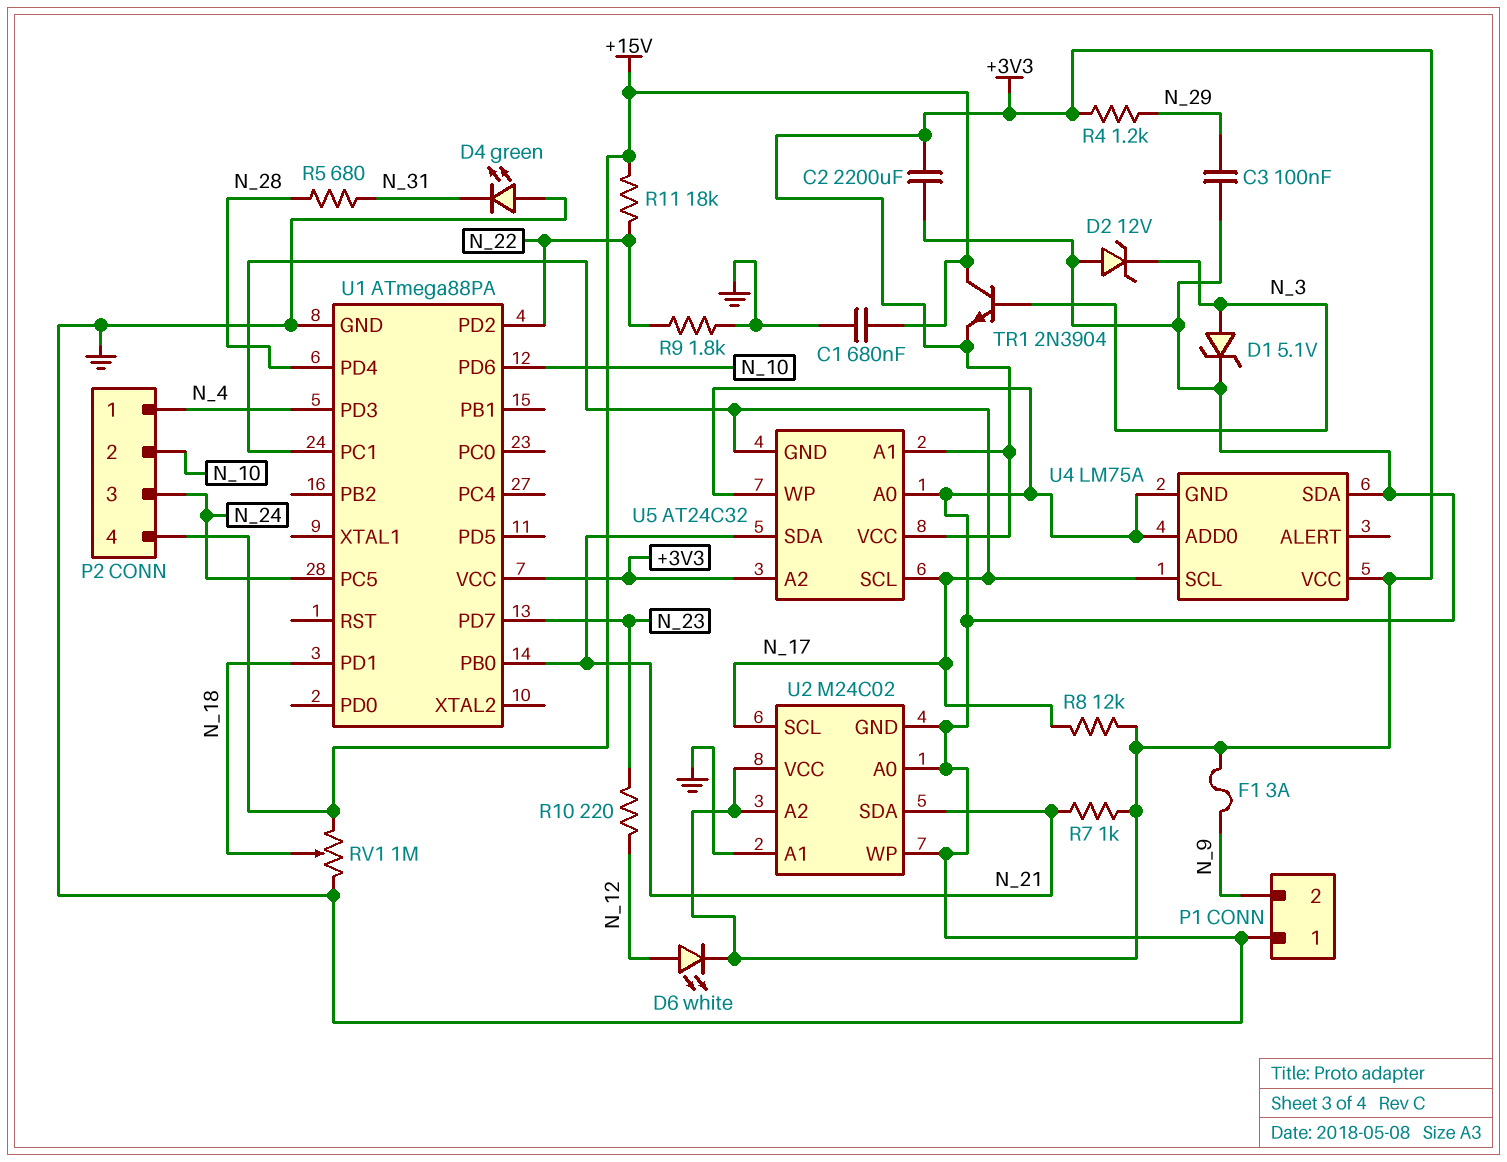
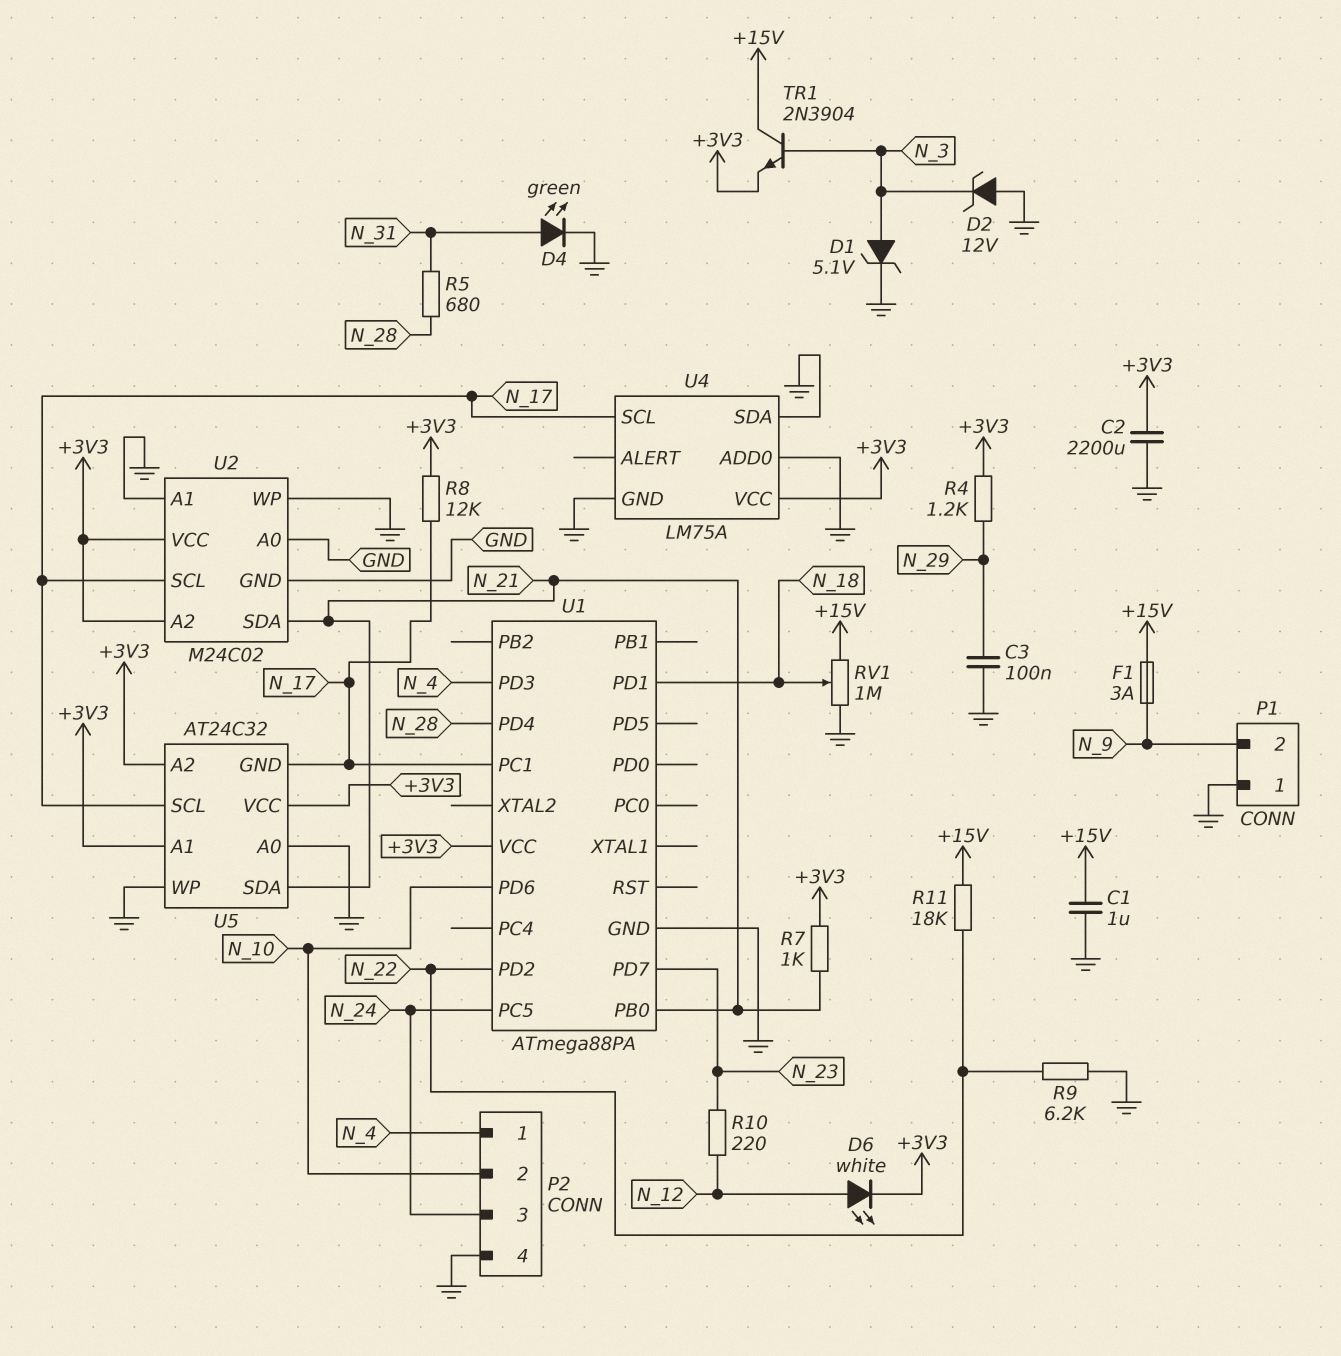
C1: 680nF (+15V, GND) -> 1uF (+15V, GND)
D4: LED green (A GND, K N_31) -> LED green (A N_31, K GND)
F1: 3A (+3V3, N_9) -> 3A (+15V, N_9)
P2 pin 4: +15V -> GND
R9: 1.8k (GND, N_22) -> 6.2k (GND, N_22)

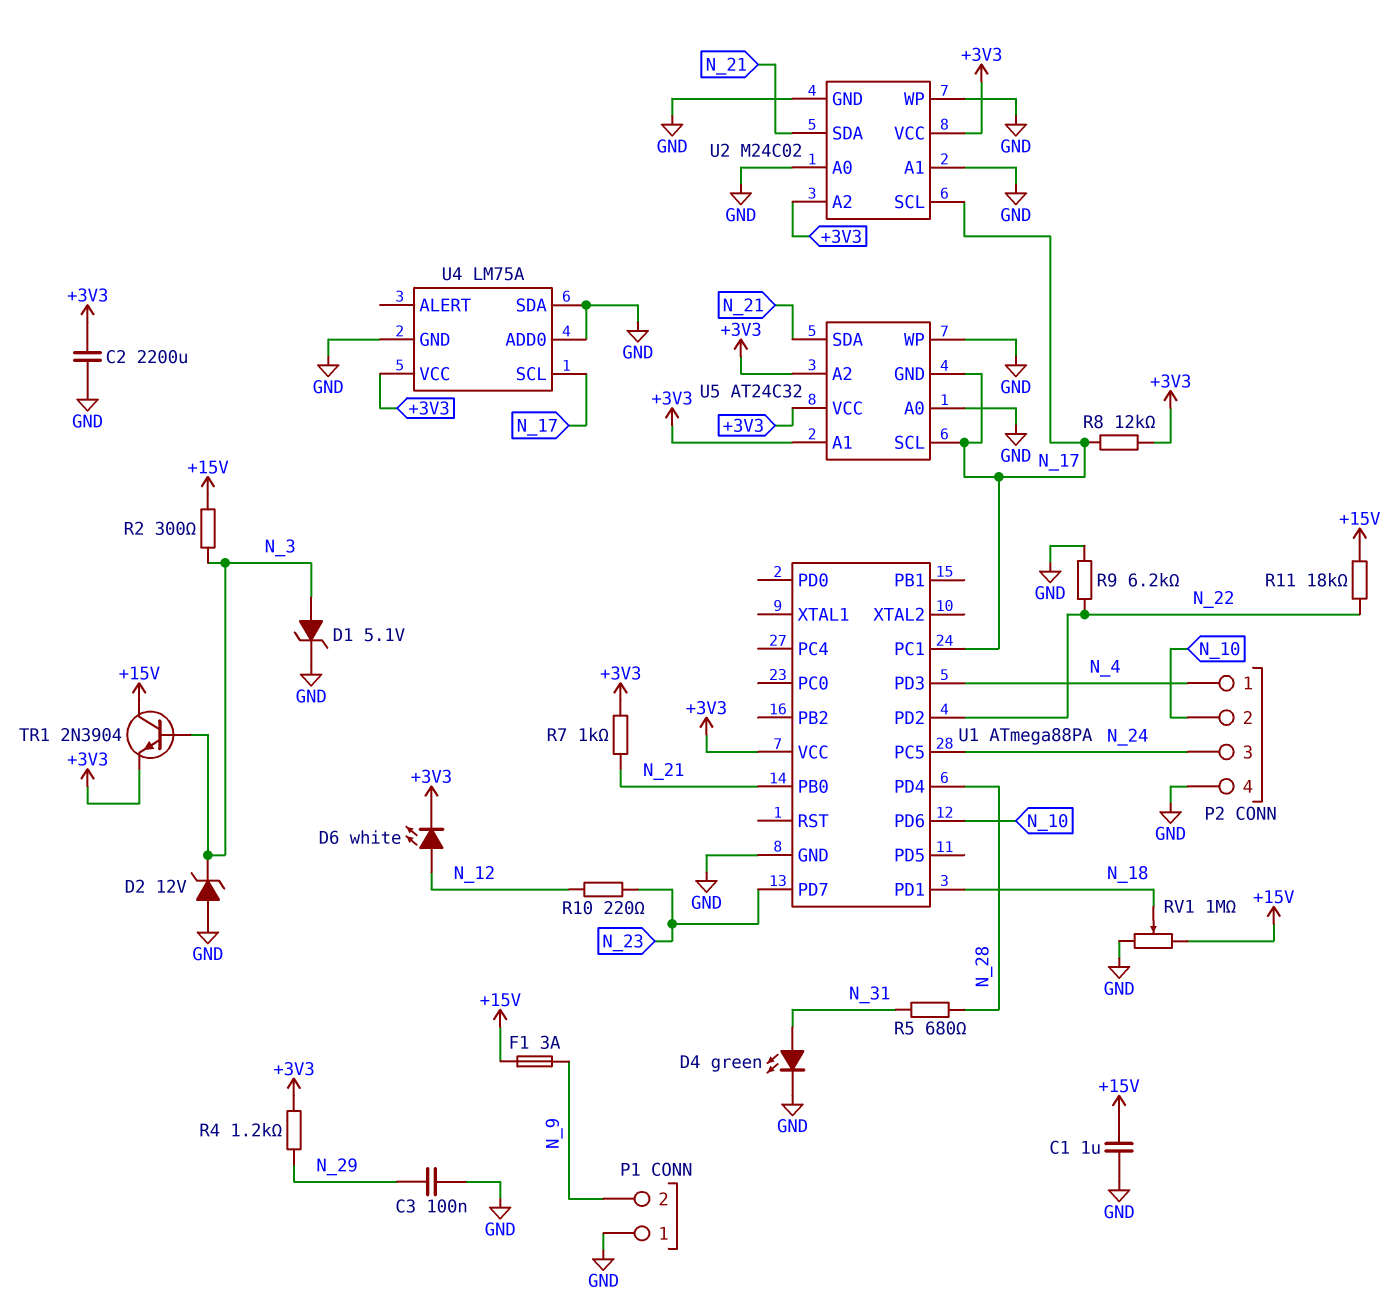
R2: none -> 300 (+15V, N_3)

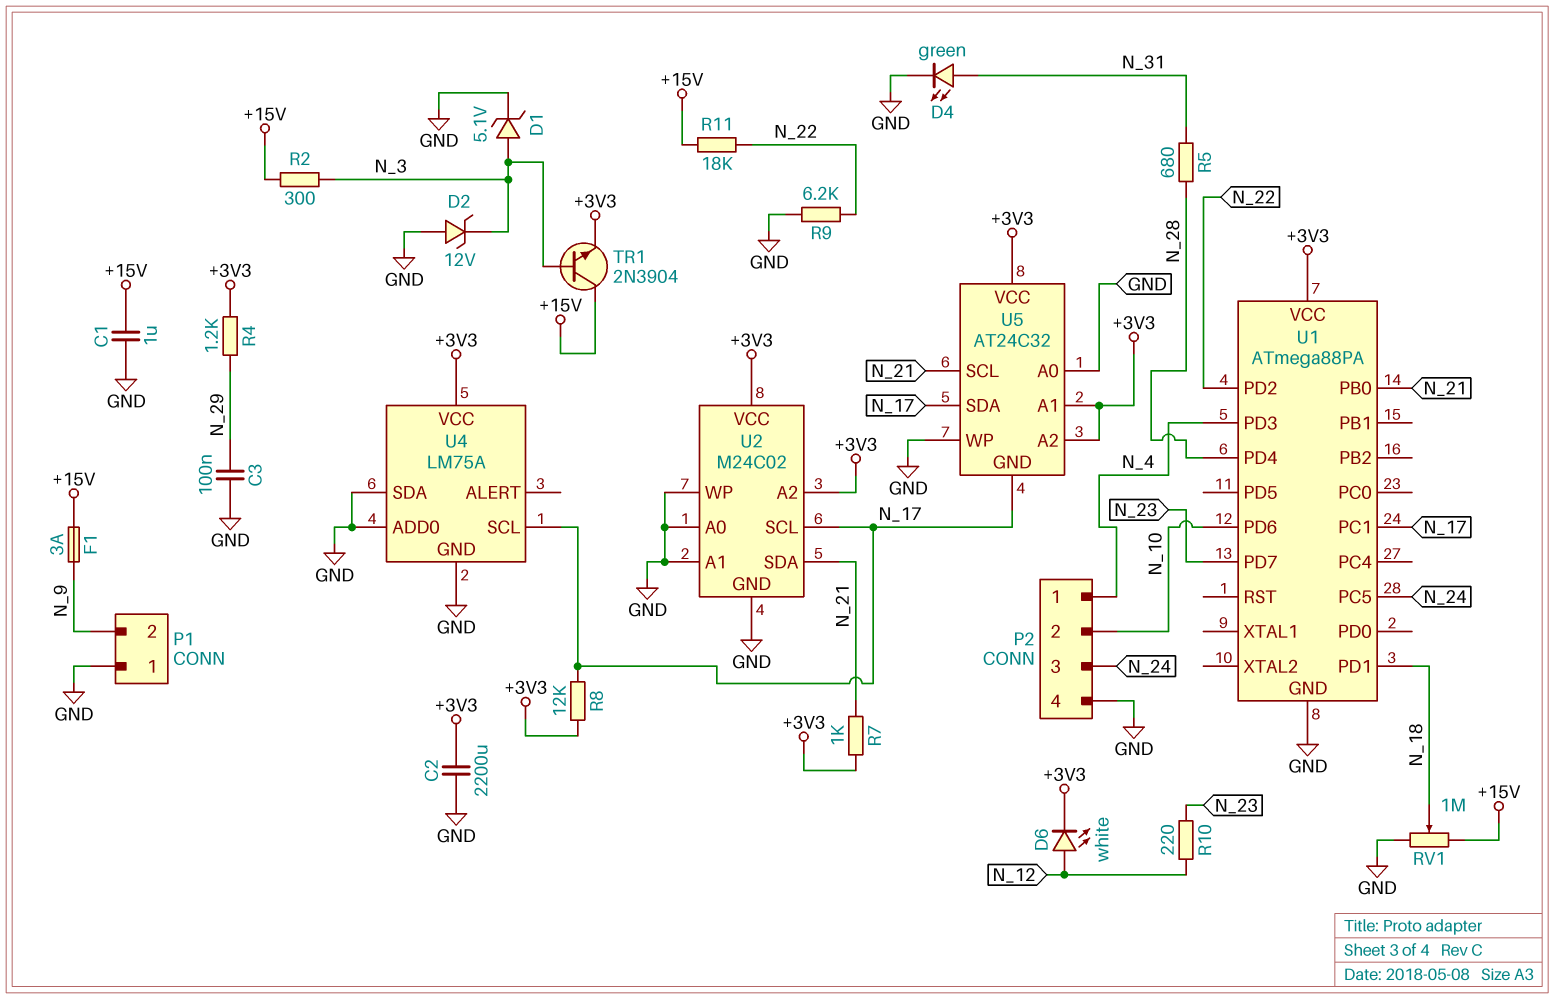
U5 pin SCL: N_17 -> N_21
U5 pin SDA: N_21 -> N_17

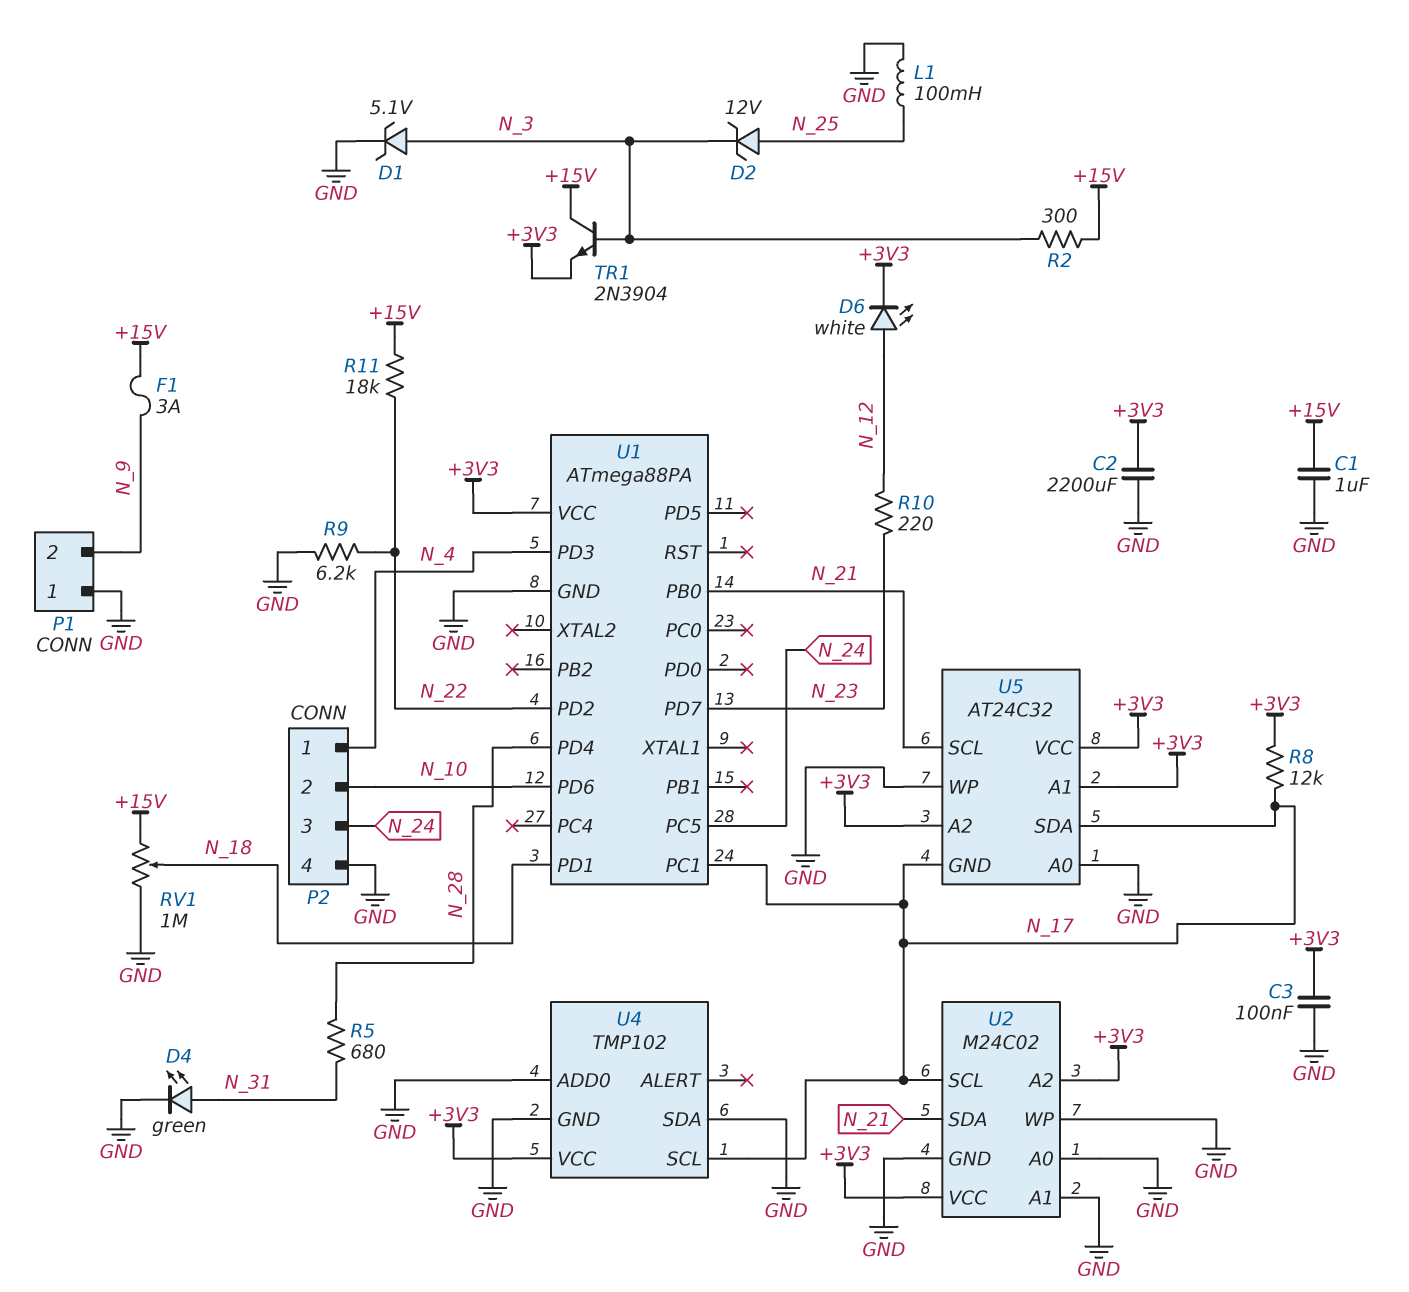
C3: 100nF (GND, N_29) -> 100nF (+3V3, GND)
D2: zener 12V (A GND, K N_3) -> zener 12V (A N_25, K N_3)
L1: none -> 100mH (GND, N_25)
R4: 1.2k (+3V3, N_29) -> none
R7: 1k (+3V3, N_21) -> none
U4: LM75A -> TMP102

